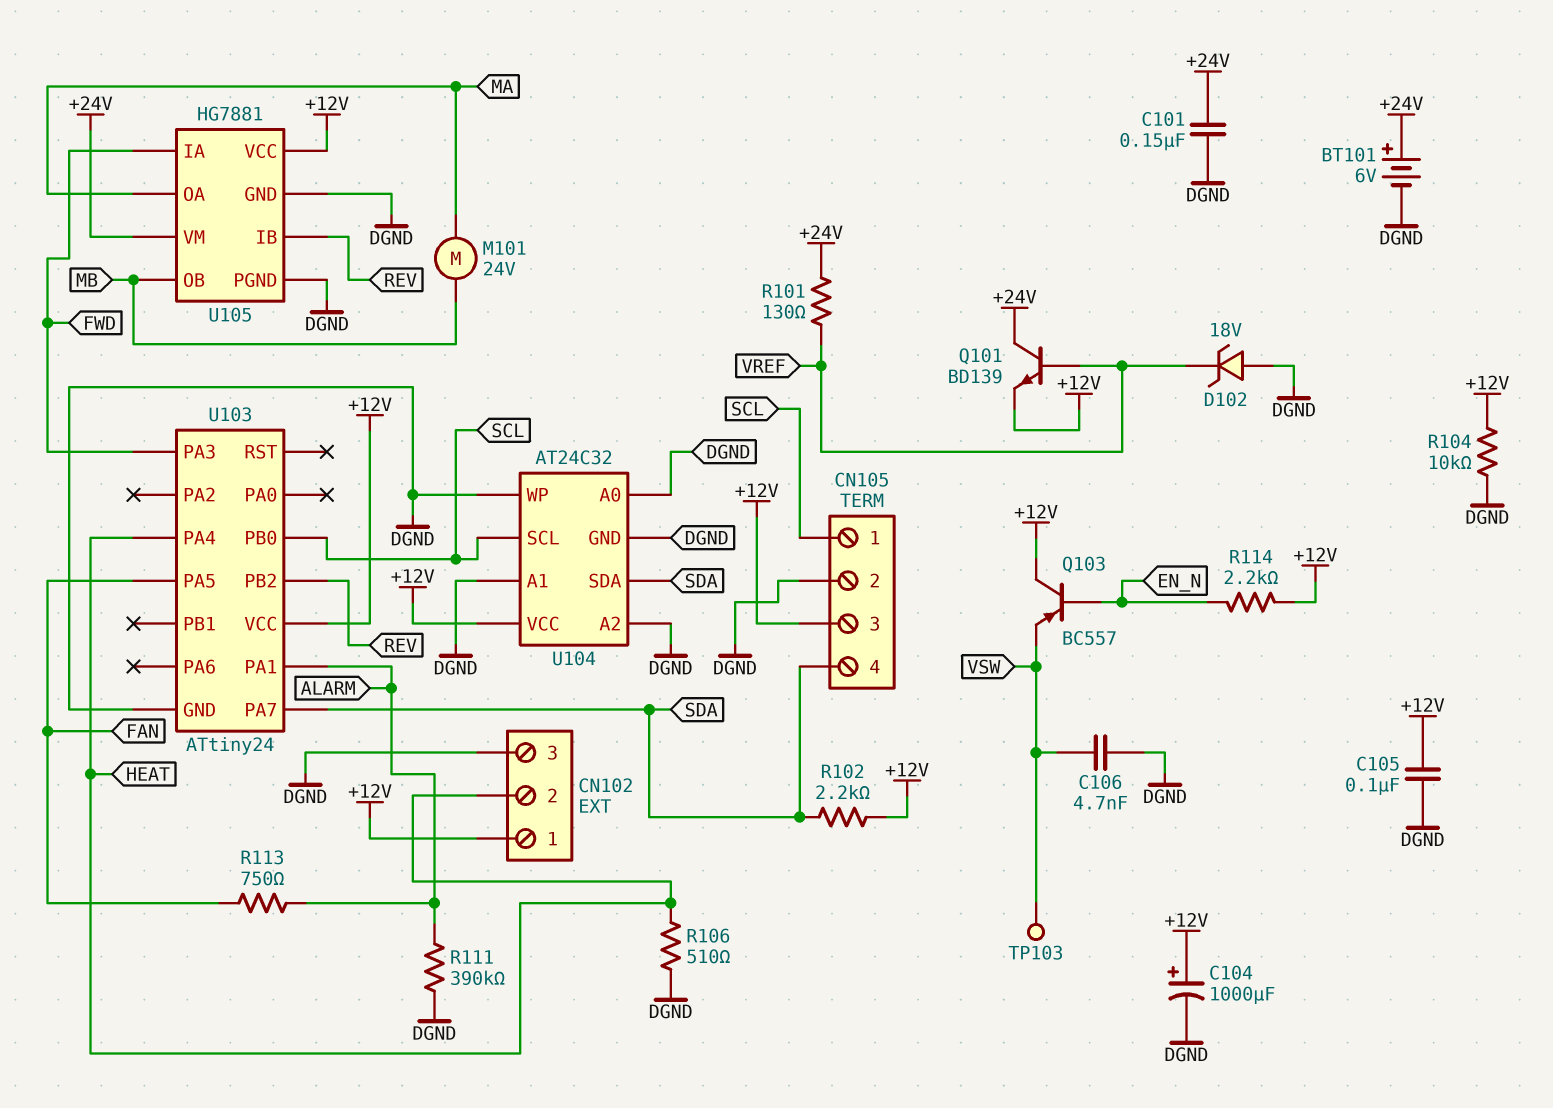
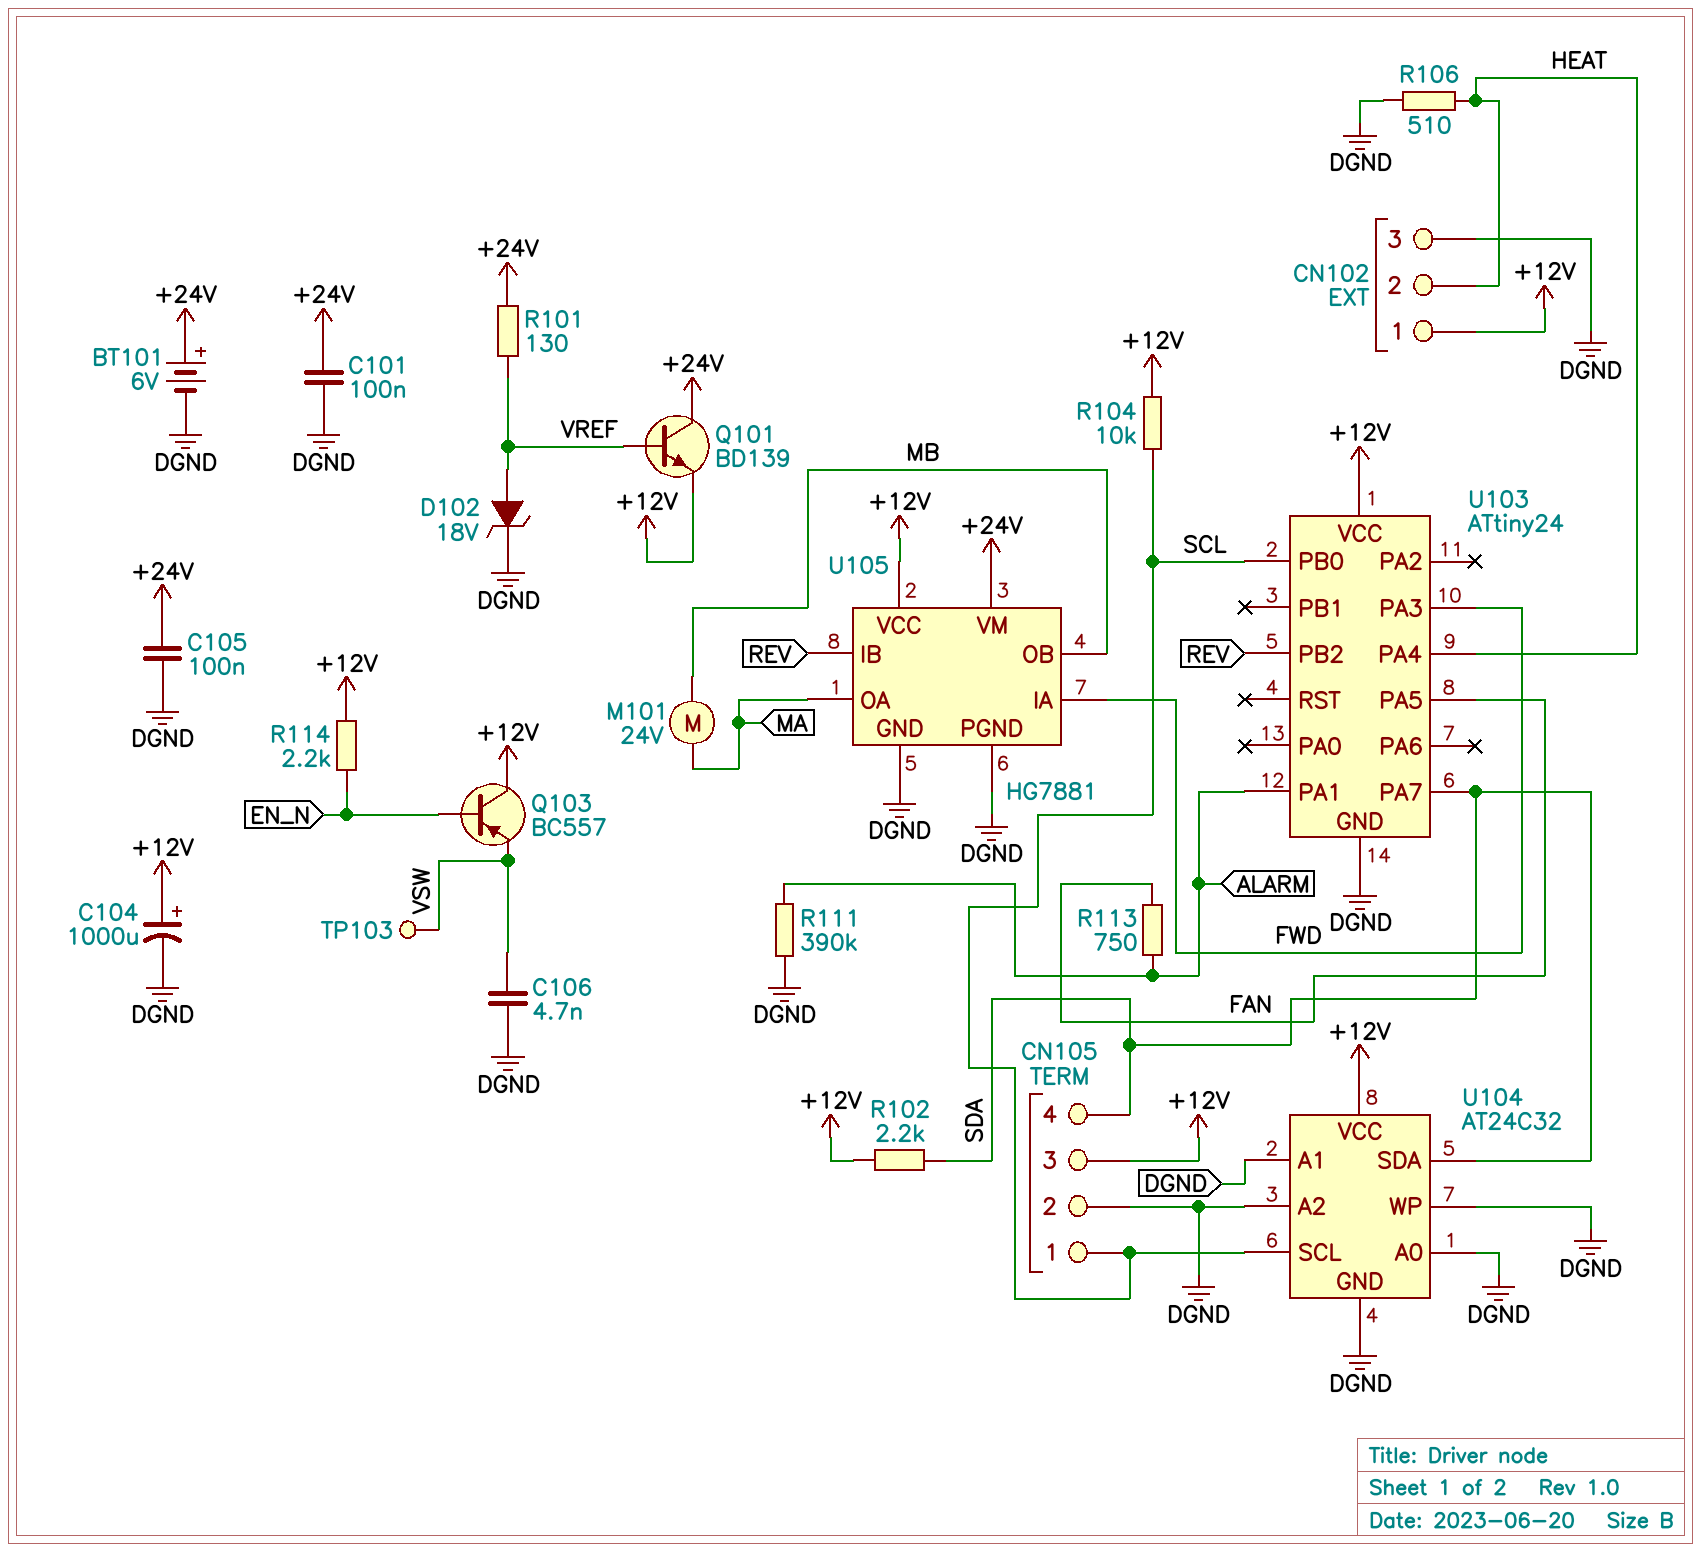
C101: 150nF (+24V, DGND) -> 100nF (+24V, DGND)
C105: 100nF (+12V, DGND) -> 100nF (+24V, DGND)
D102: zener 18V (A DGND, K VREF) -> zener 18V (A VREF, K DGND)
R104: 10k (+12V, DGND) -> 10k (+12V, SCL)

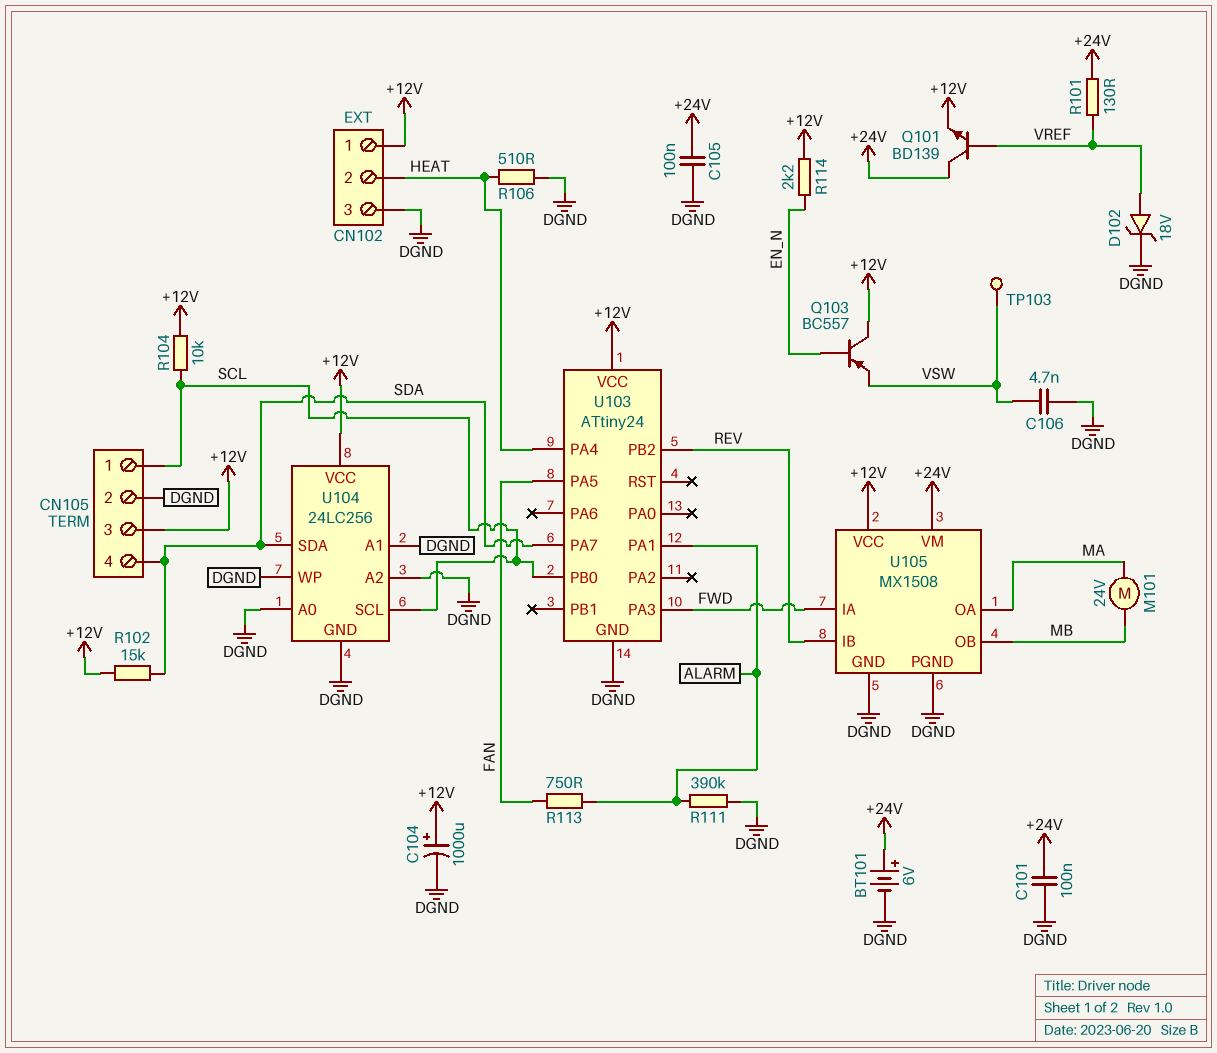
R102: 2.2k (+12V, SDA) -> 15k (+12V, SDA)
U104: AT24C32 -> 24LC256
U105: HG7881 -> MX1508

